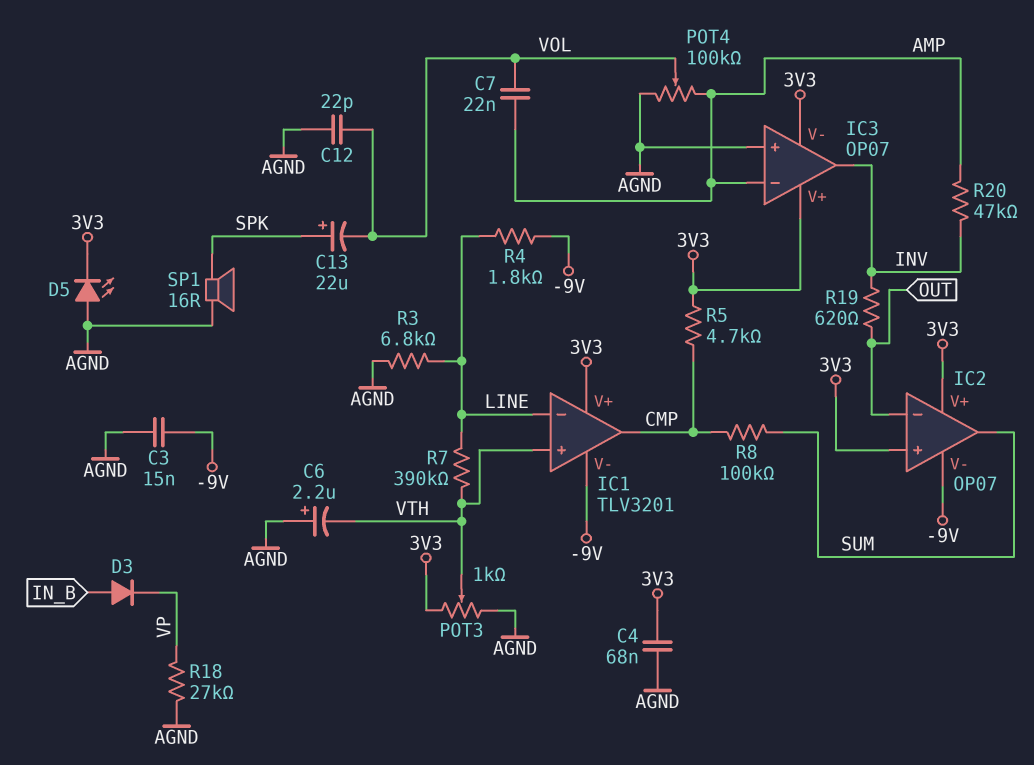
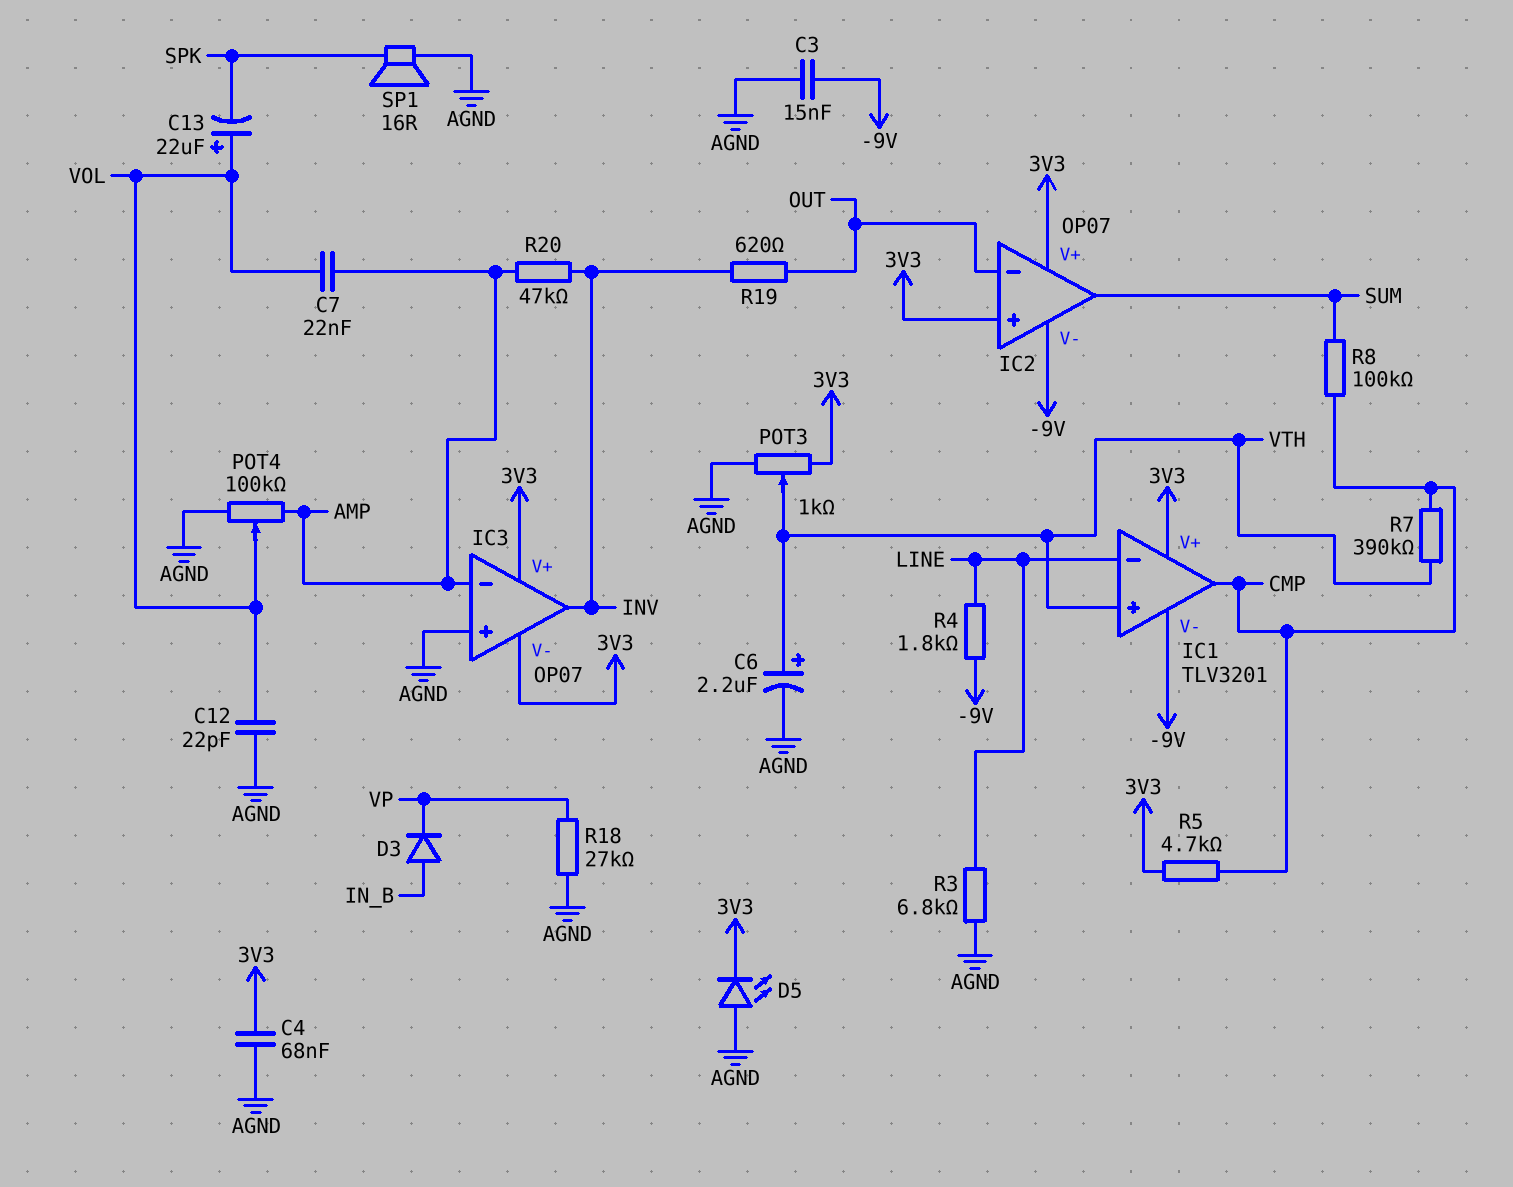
C6: 2.2uF (plus AGND, minus VTH) -> 2.2uF (plus VTH, minus AGND)
C13: 22uF (plus SPK, minus VOL) -> 22uF (plus VOL, minus SPK)
R7: 390k (LINE, VTH) -> 390k (CMP, VTH)

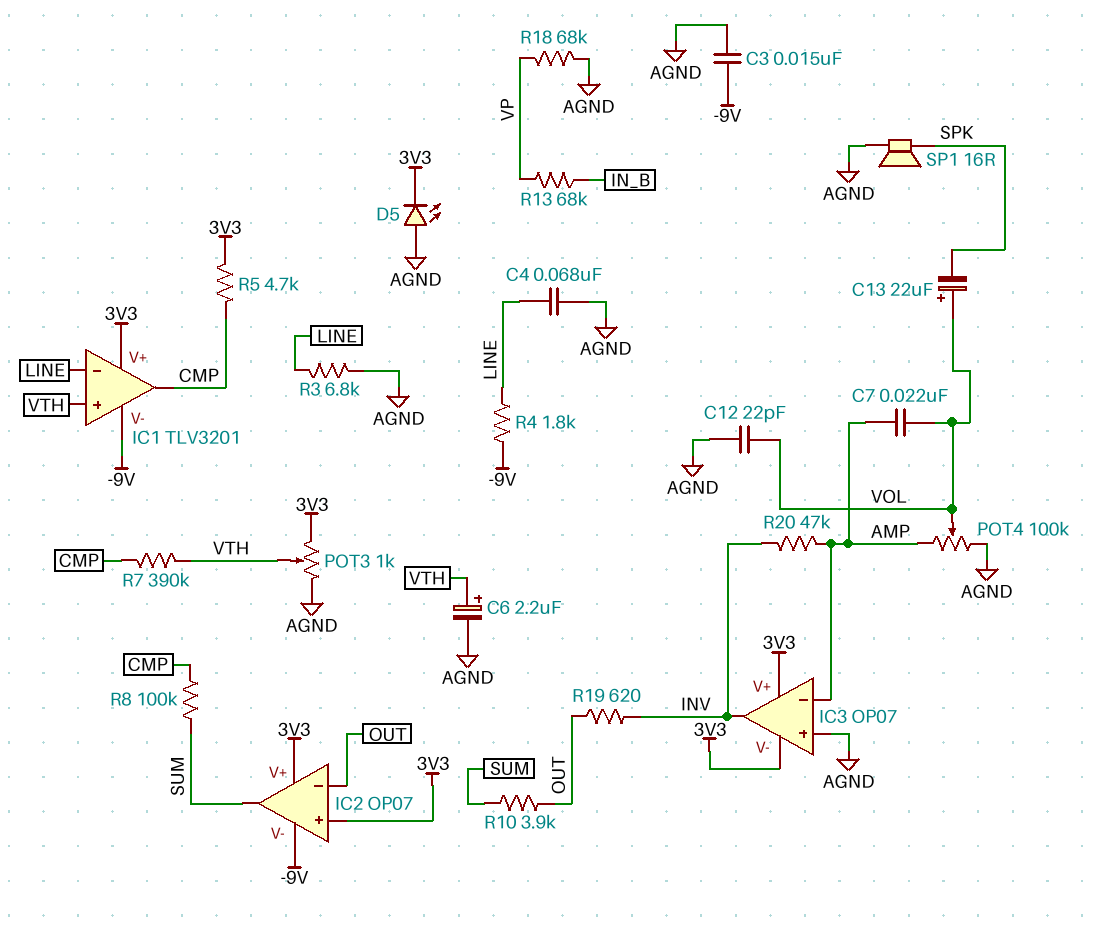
C4: 68nF (3V3, AGND) -> 68nF (AGND, LINE)
D3: diode (A IN_B, K VP) -> none
R10: none -> 3.9k (OUT, SUM)
R13: none -> 68k (IN_B, VP)
R18: 27k (AGND, VP) -> 68k (AGND, VP)

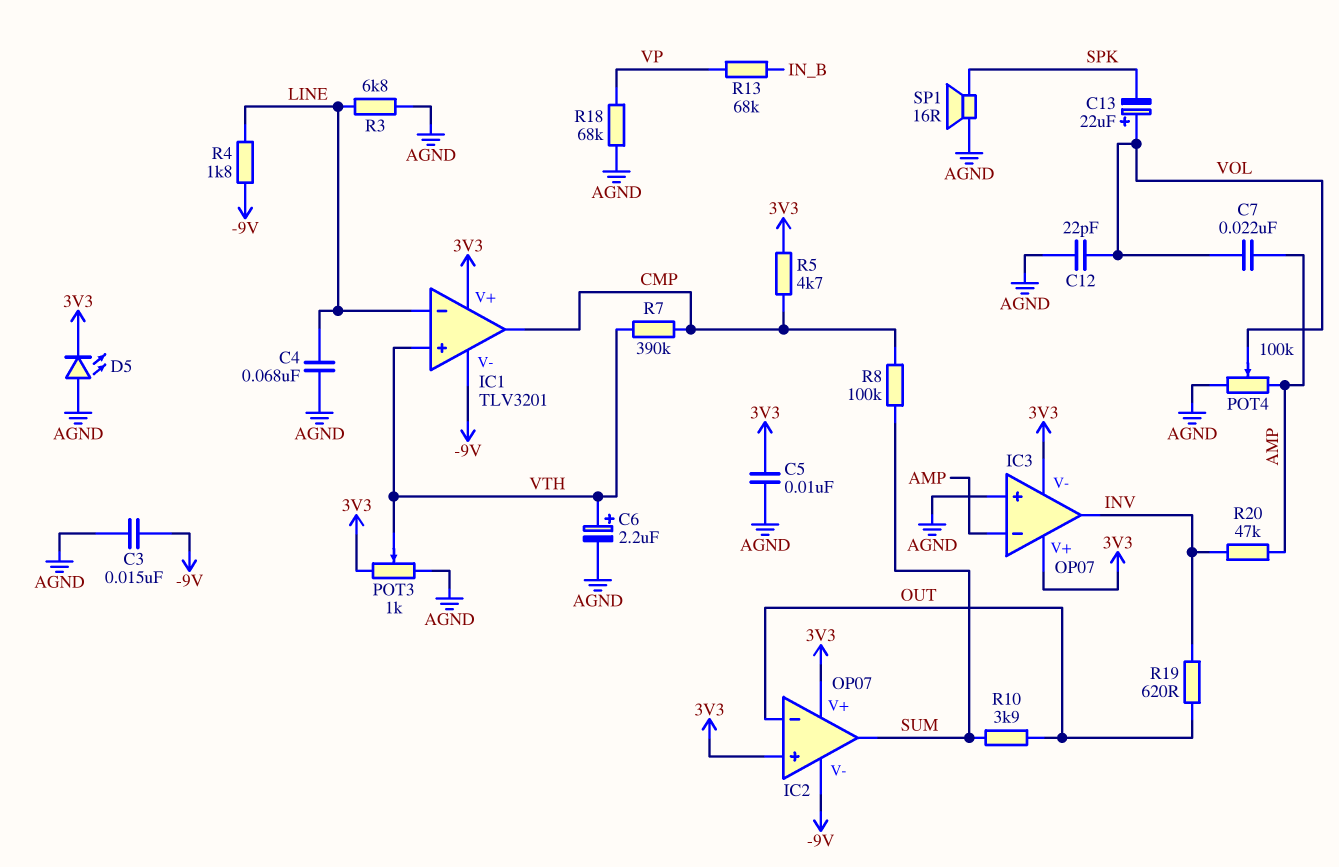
C5: none -> 10nF (3V3, AGND)

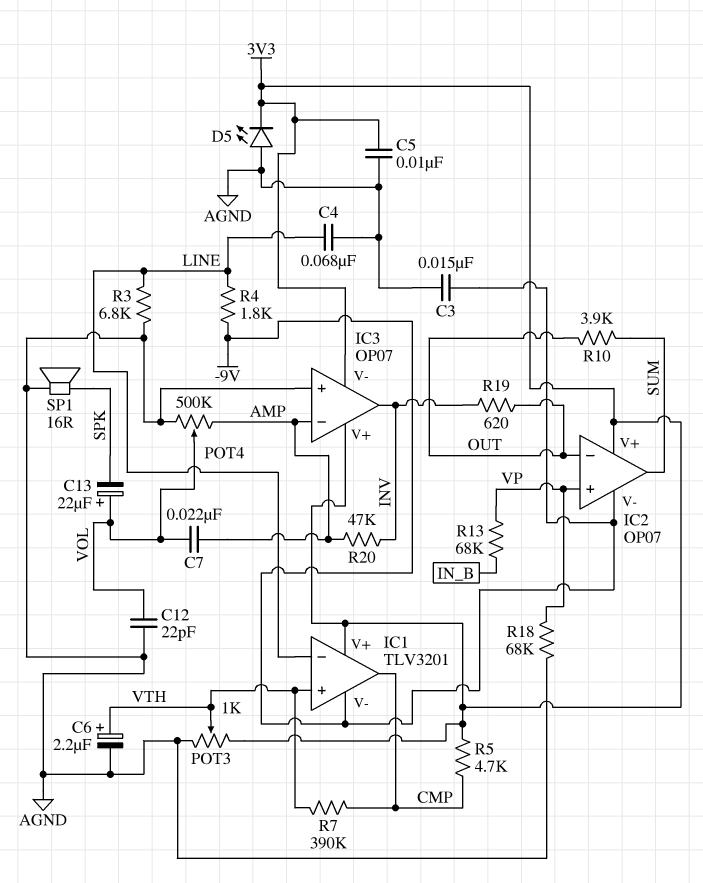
IC2 pin in+: 3V3 -> VP
POT4: 100k (AGND, AMP, wiper VOL) -> 500k (AGND, AMP, wiper VOL)
R8: 100k (CMP, SUM) -> none

